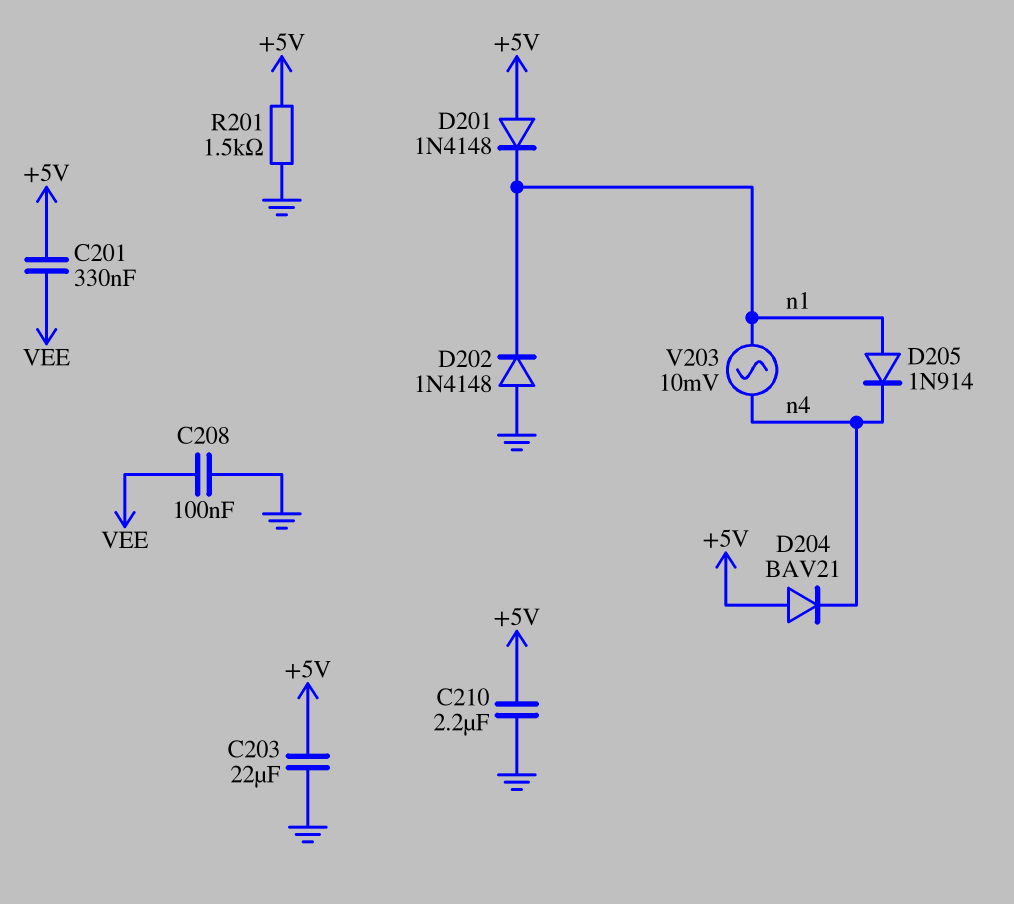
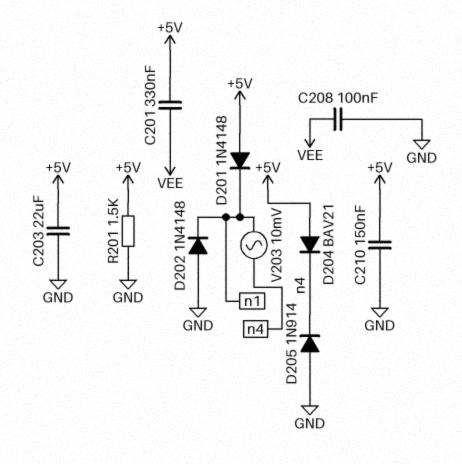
C210: 2.2uF (+5V, GND) -> 150nF (+5V, GND)
D205: diode 1N914 (A n1, K n4) -> diode 1N914 (A GND, K n4)

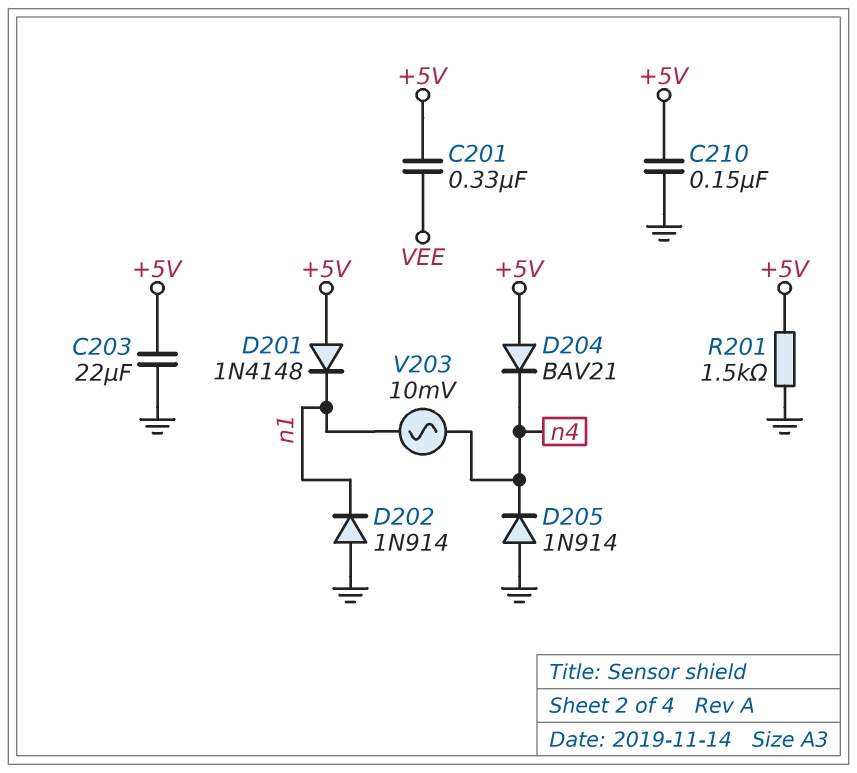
C208: 100nF (GND, VEE) -> none
D202: diode 1N4148 (A GND, K n1) -> diode 1N914 (A GND, K n1)

